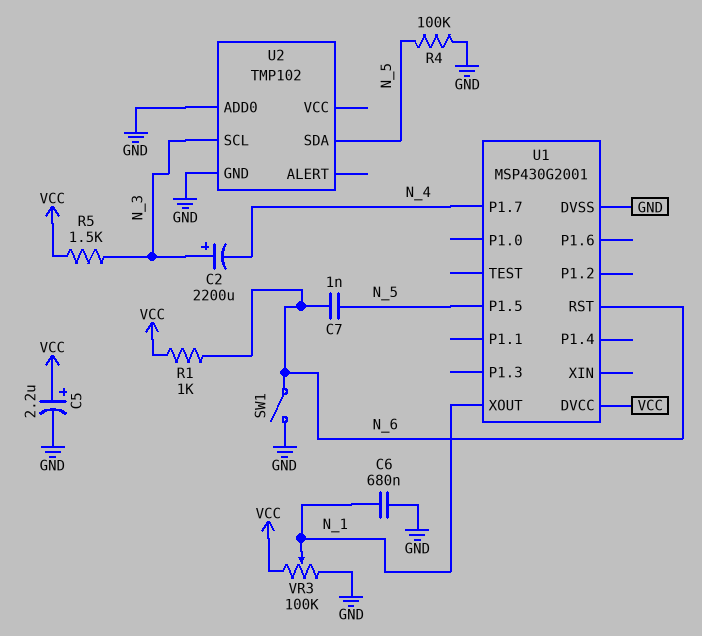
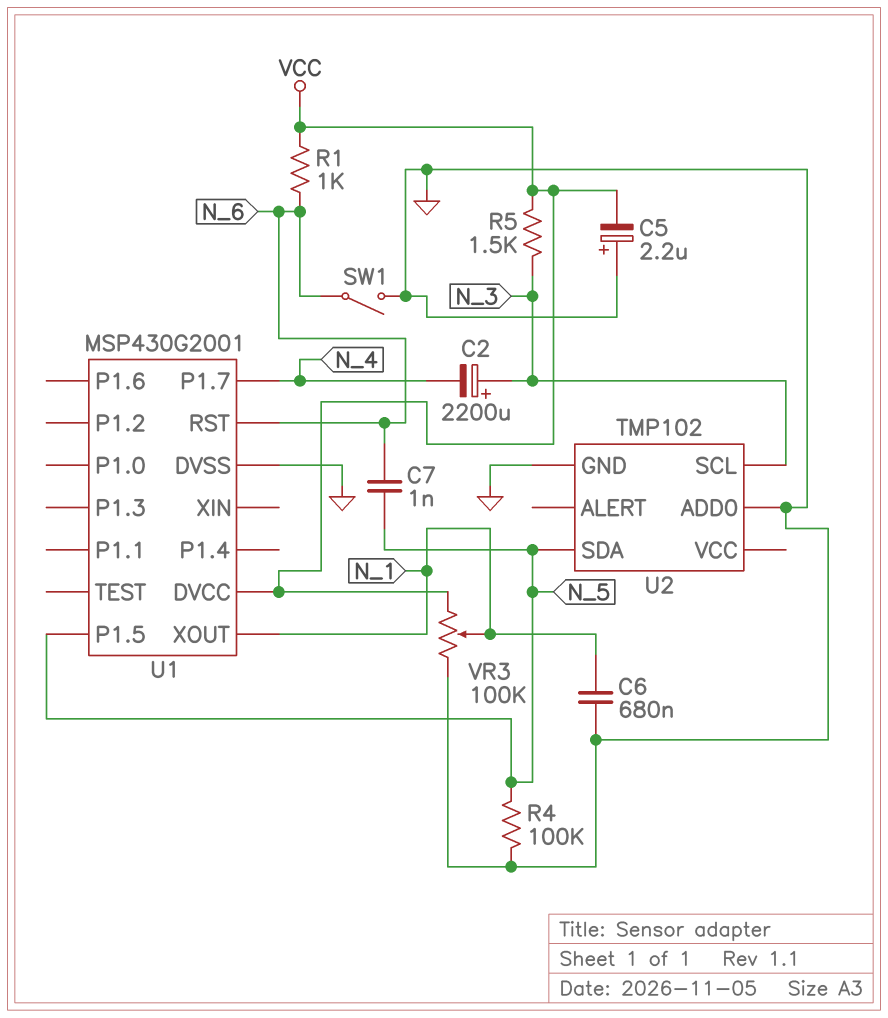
C5: 2.2uF (plus VCC, minus GND) -> 2.2uF (plus GND, minus VCC)

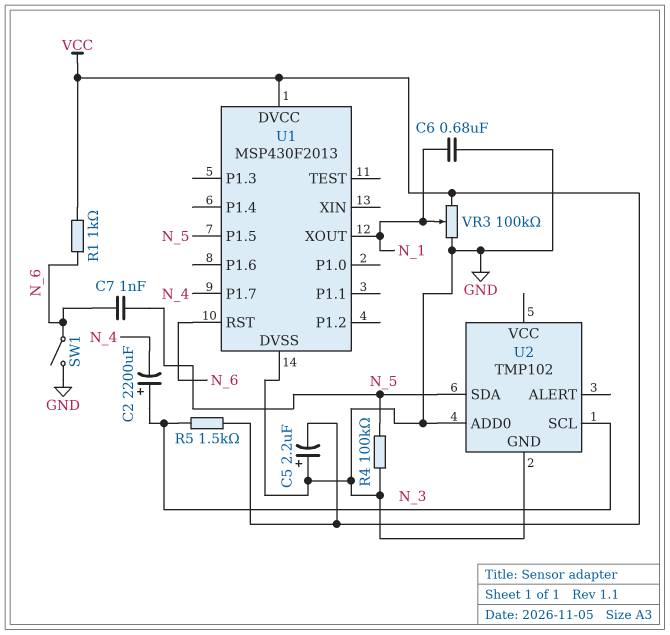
U1: MSP430G2001 -> MSP430F2013

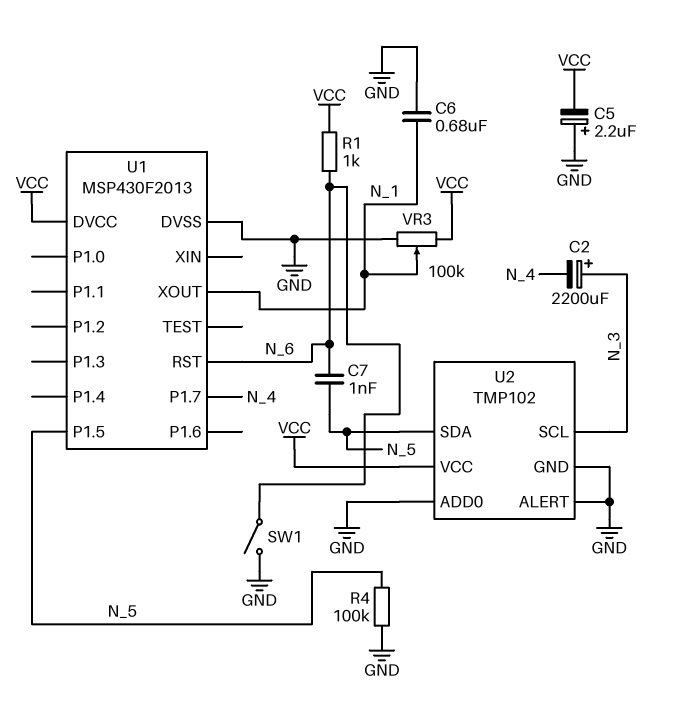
R5: 1.5k (N_3, VCC) -> none
U2 pin ALERT: none -> GND
U2 pin VCC: none -> VCC

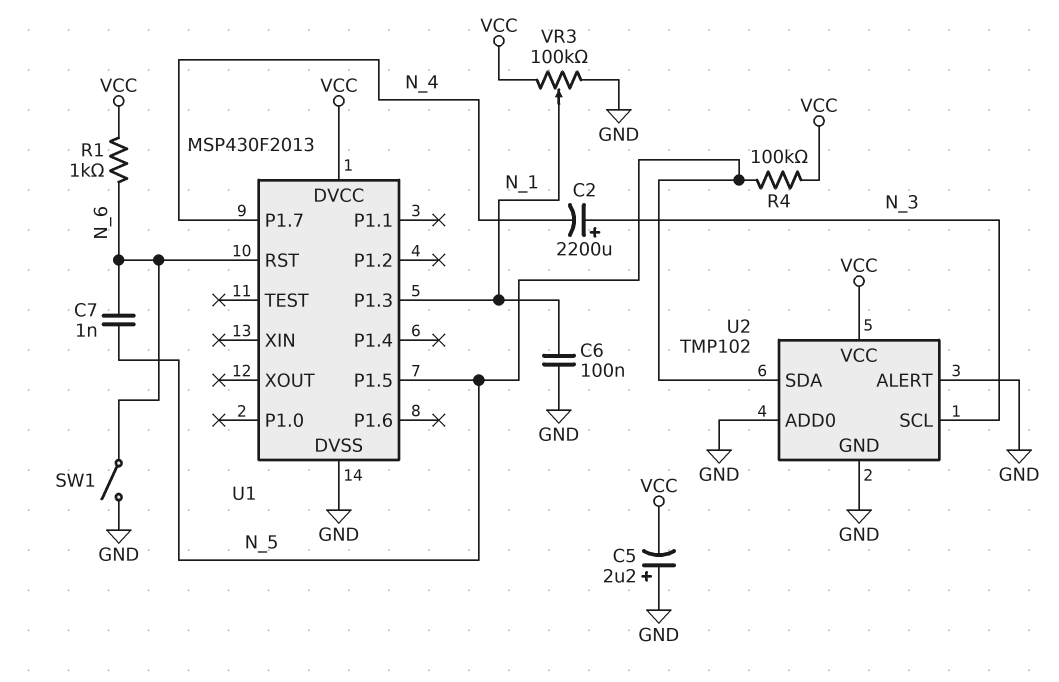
C6: 680nF (GND, N_1) -> 100nF (GND, N_1)
R4: 100k (GND, N_5) -> 100k (N_5, VCC)
U1 pin P1.3: none -> N_1
U1 pin XOUT: N_1 -> none

